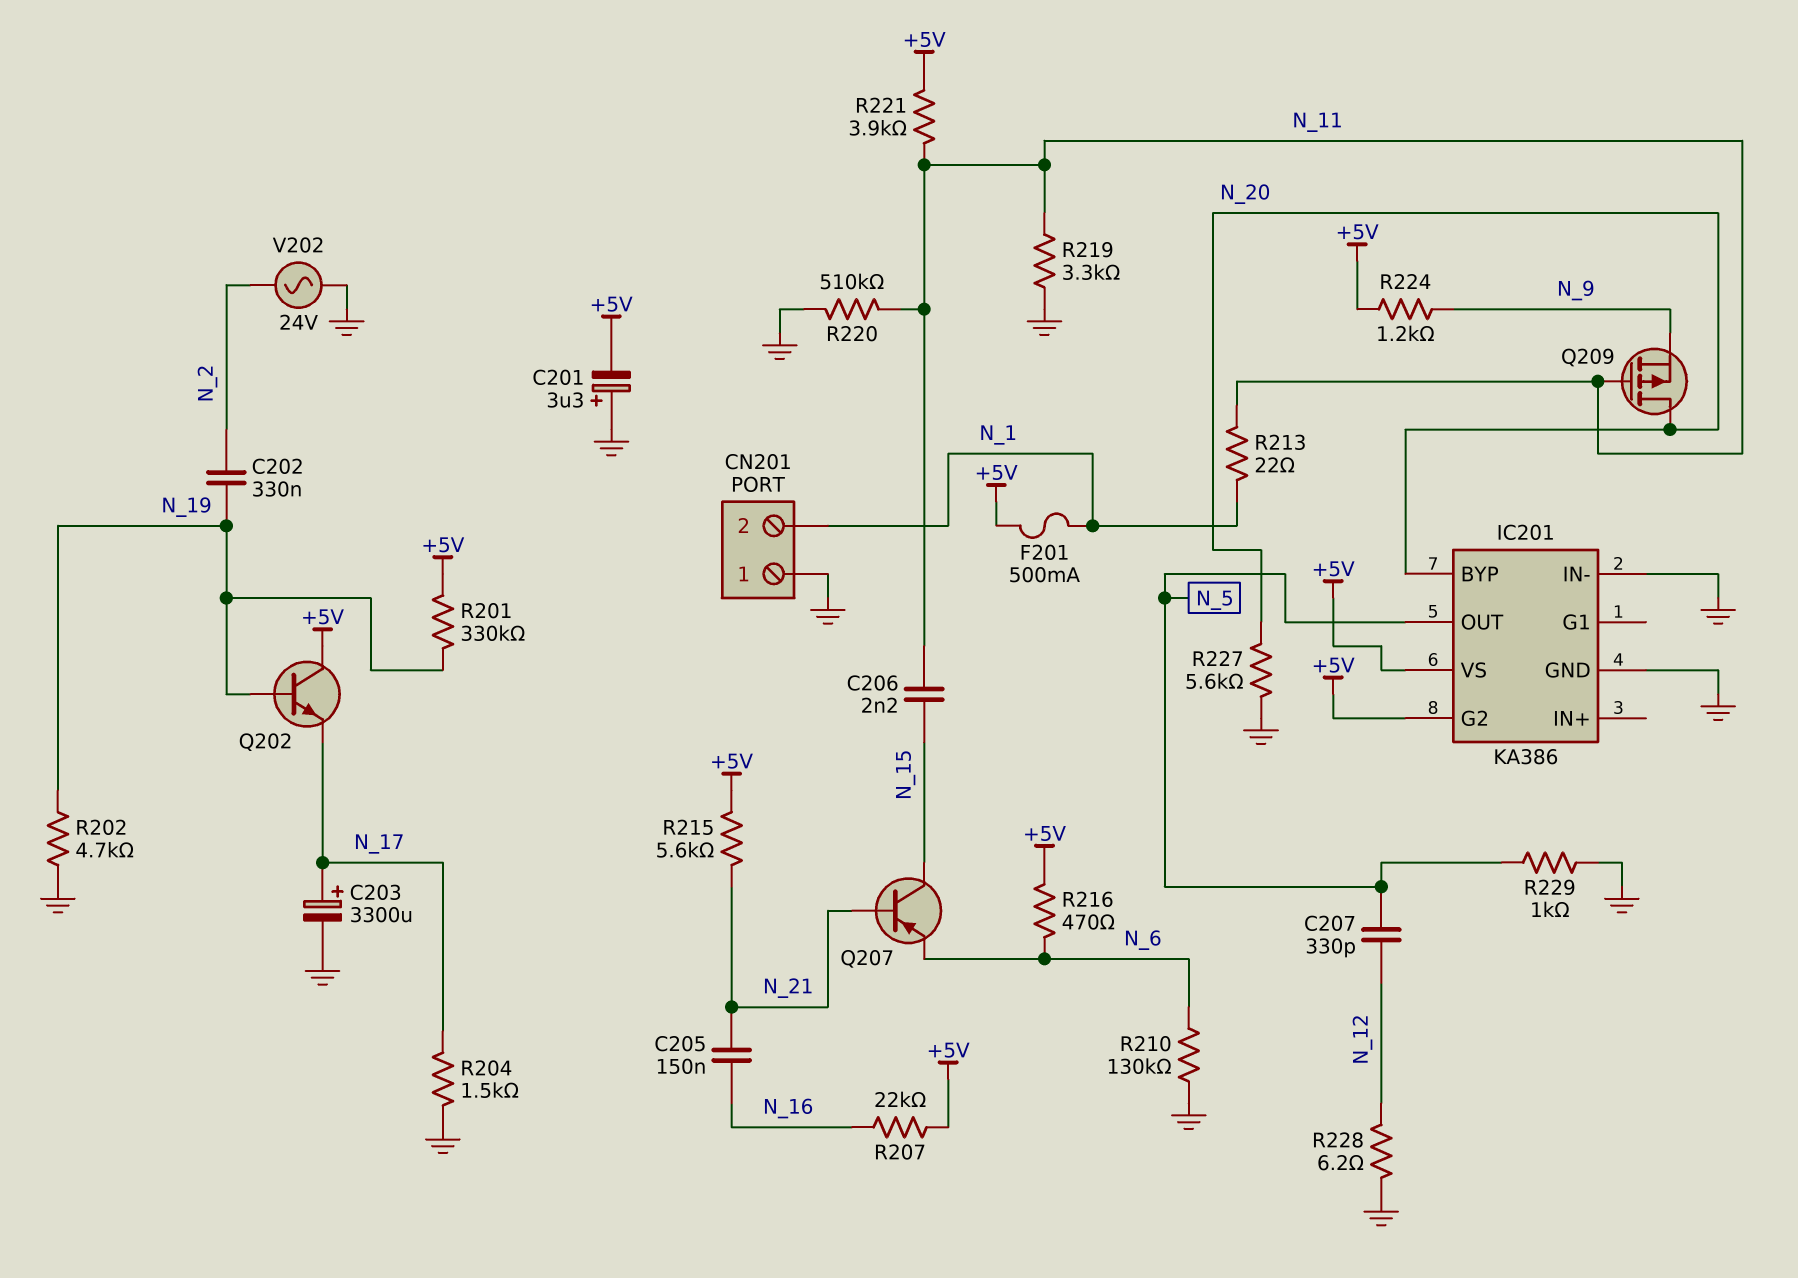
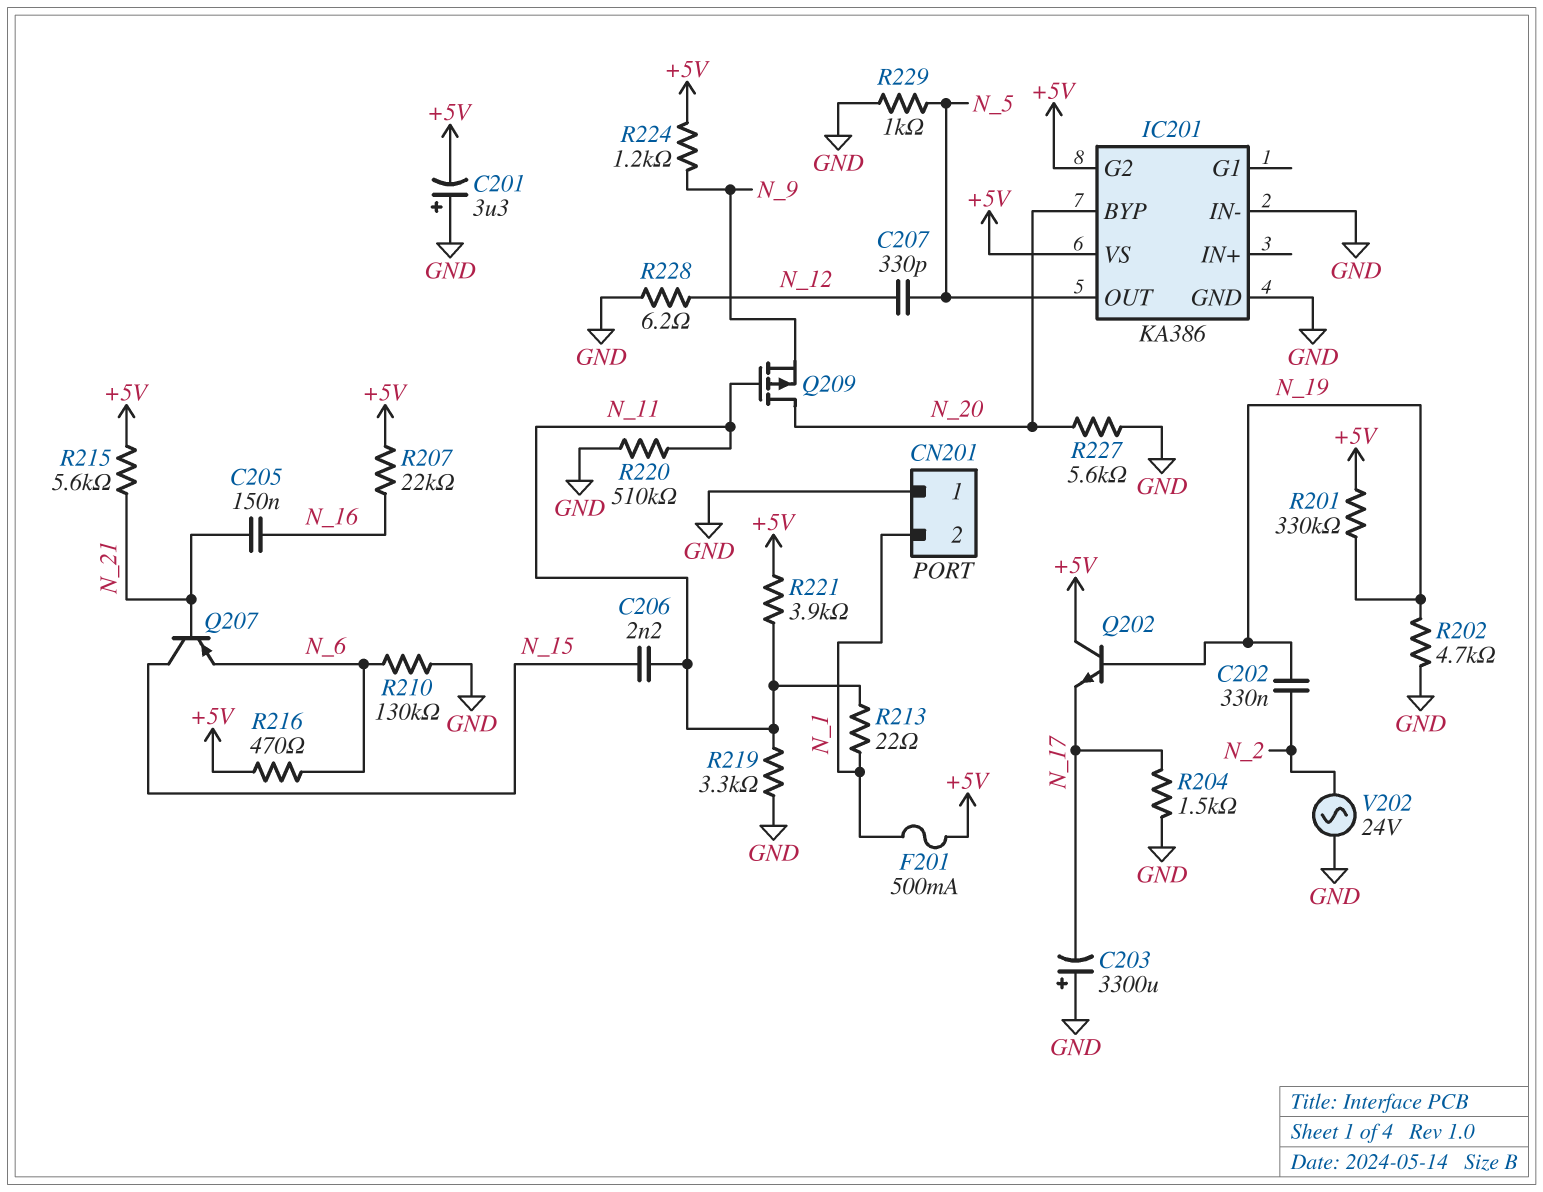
C203: 3300uF (plus N_17, minus GND) -> 3300uF (plus GND, minus N_17)

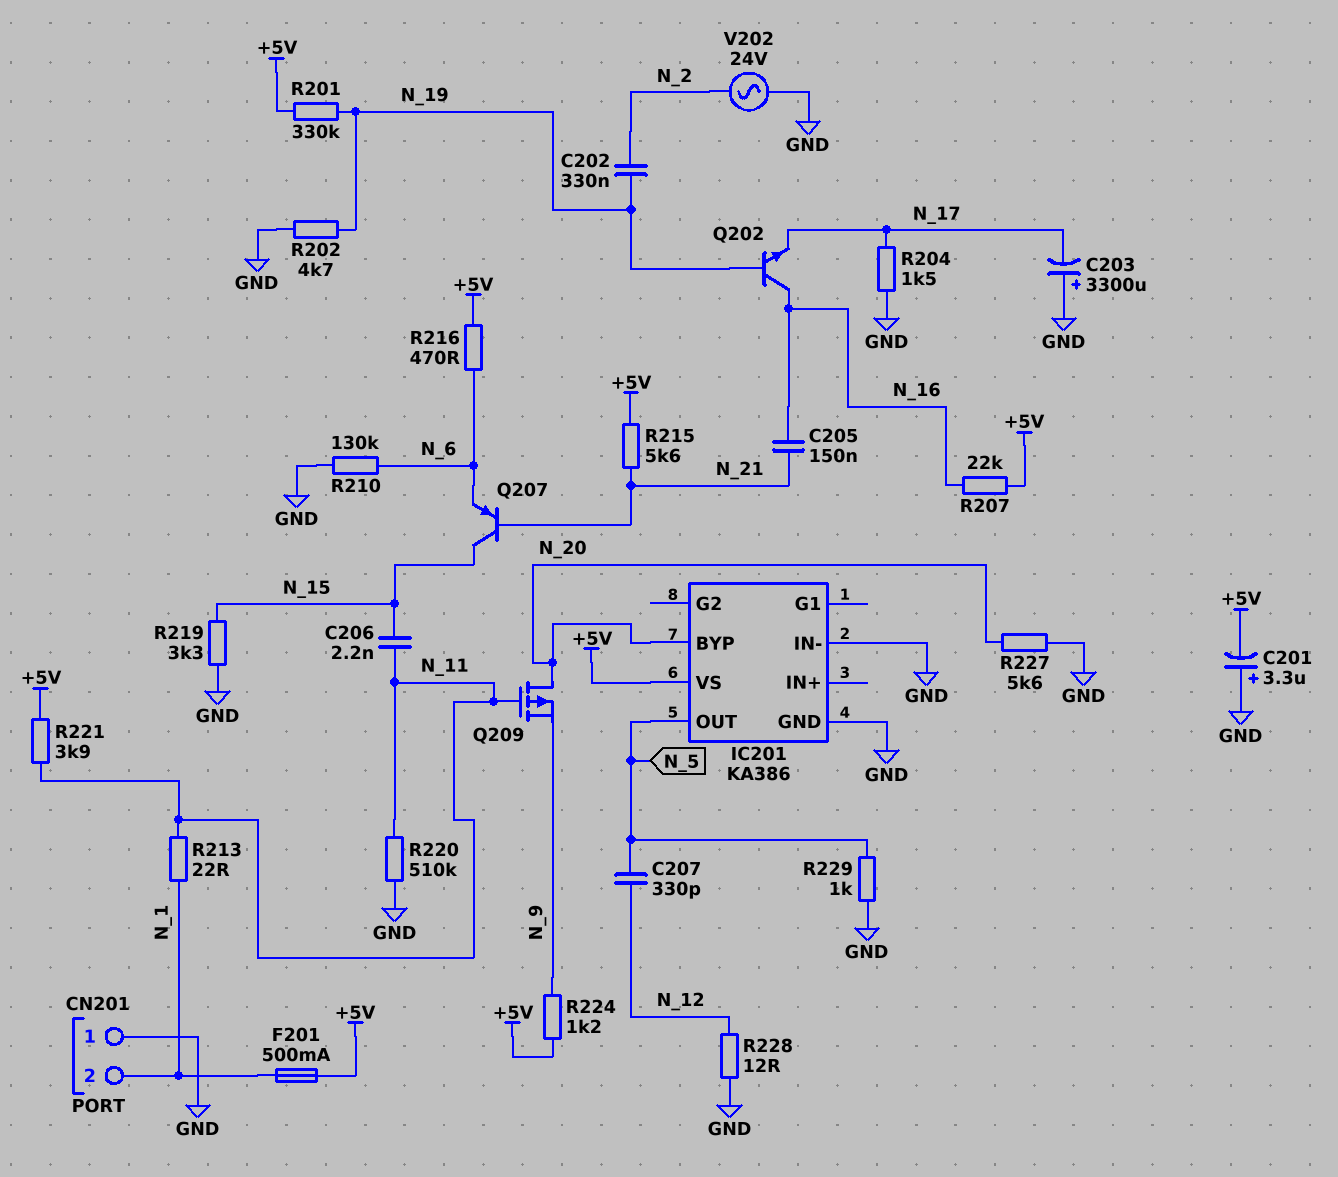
IC201 pin G2: +5V -> none
Q202: NPN (B N_19, C +5V, E N_17) -> NPN (B N_19, C N_16, E N_17)
R219: 3.3k (GND, N_11) -> 3.3k (GND, N_15)
R228: 6.2 (GND, N_12) -> 12 (GND, N_12)

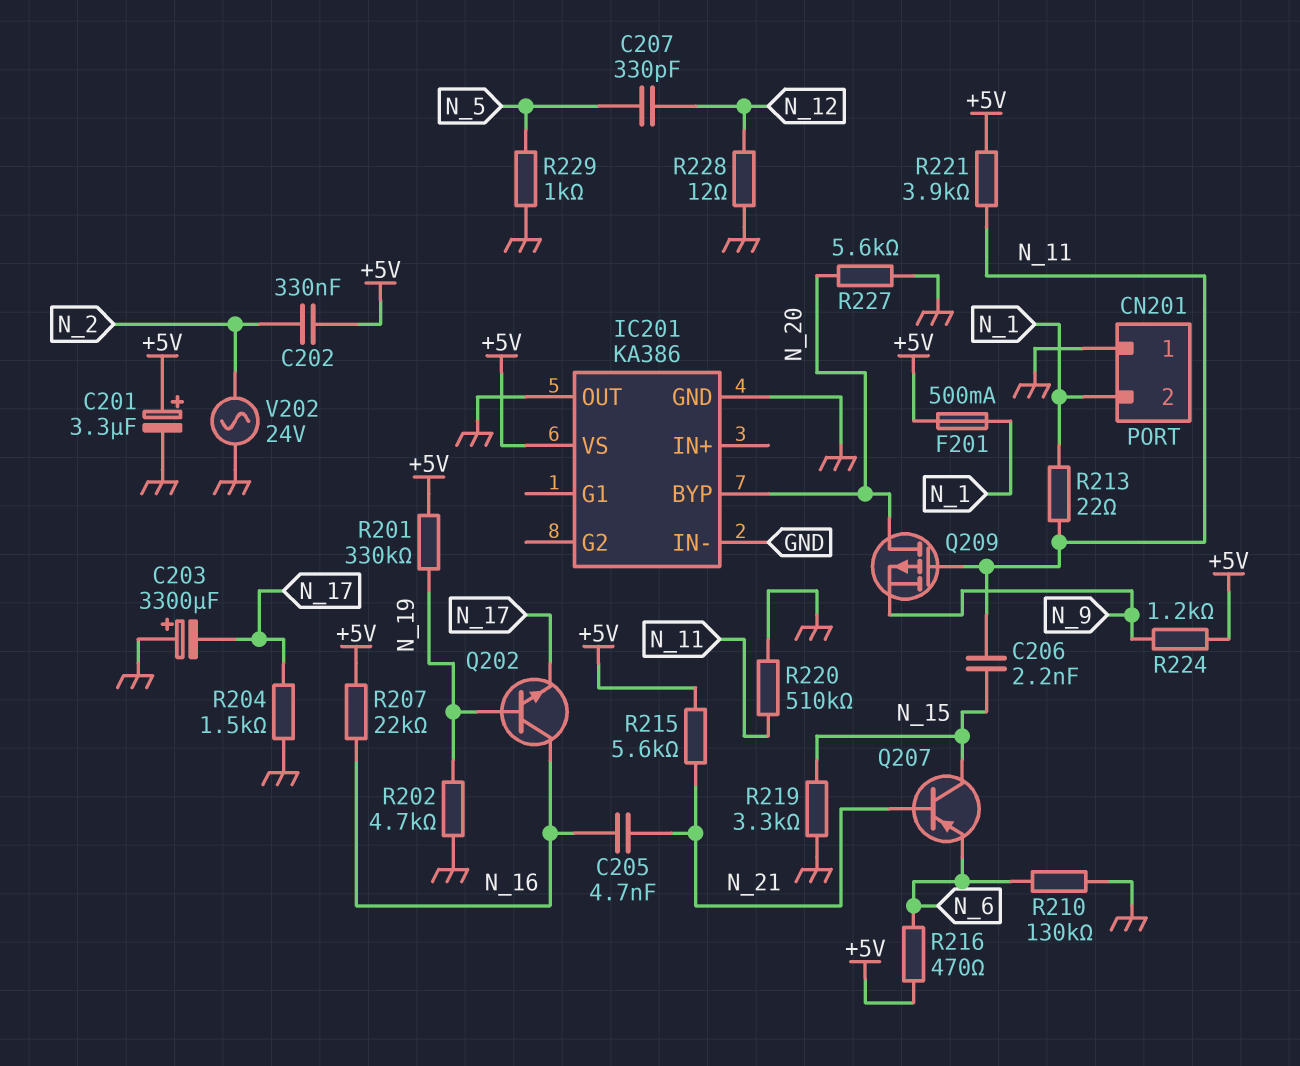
C201: 3.3uF (plus GND, minus +5V) -> 3.3uF (plus +5V, minus GND)
C202: 330nF (N_2, N_19) -> 330nF (+5V, N_2)
C205: 150nF (N_16, N_21) -> 4.7nF (N_16, N_21)
IC201 pin OUT: N_5 -> GND

